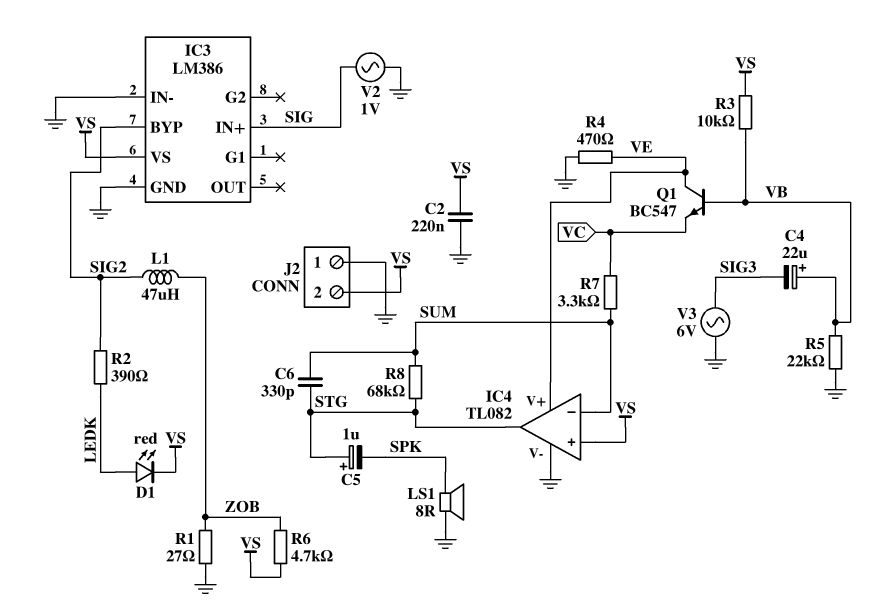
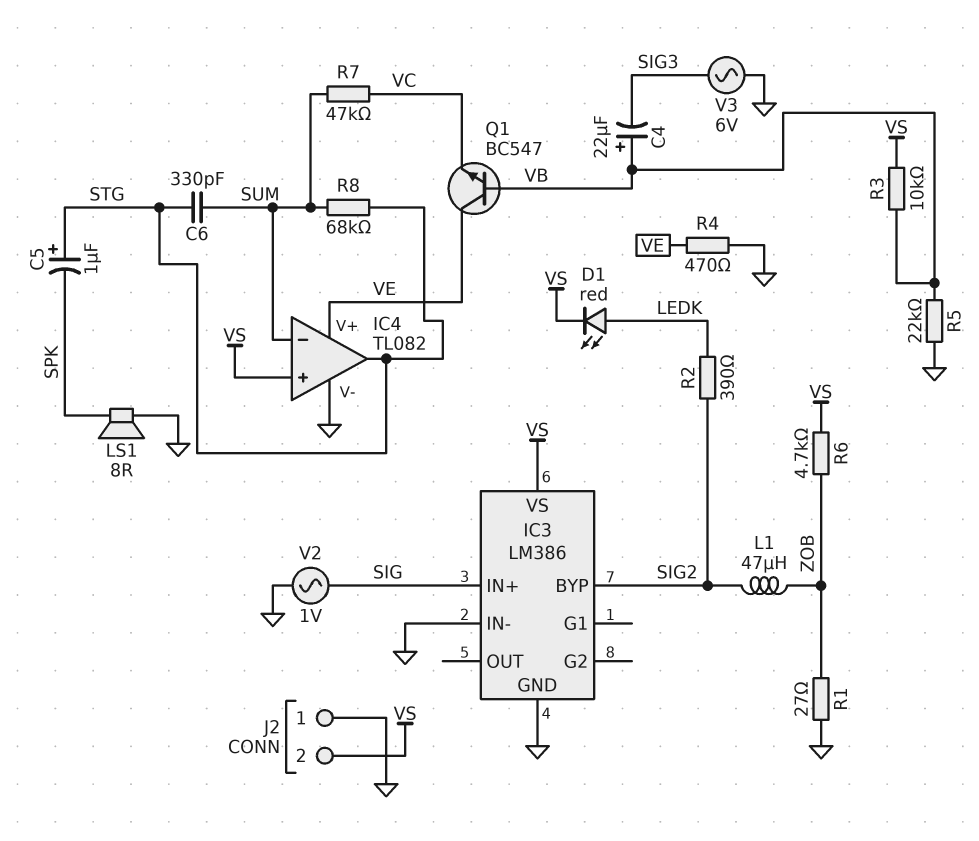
C2: 220nF (GND, VS) -> none
R7: 3.3k (SUM, VC) -> 47k (SUM, VC)

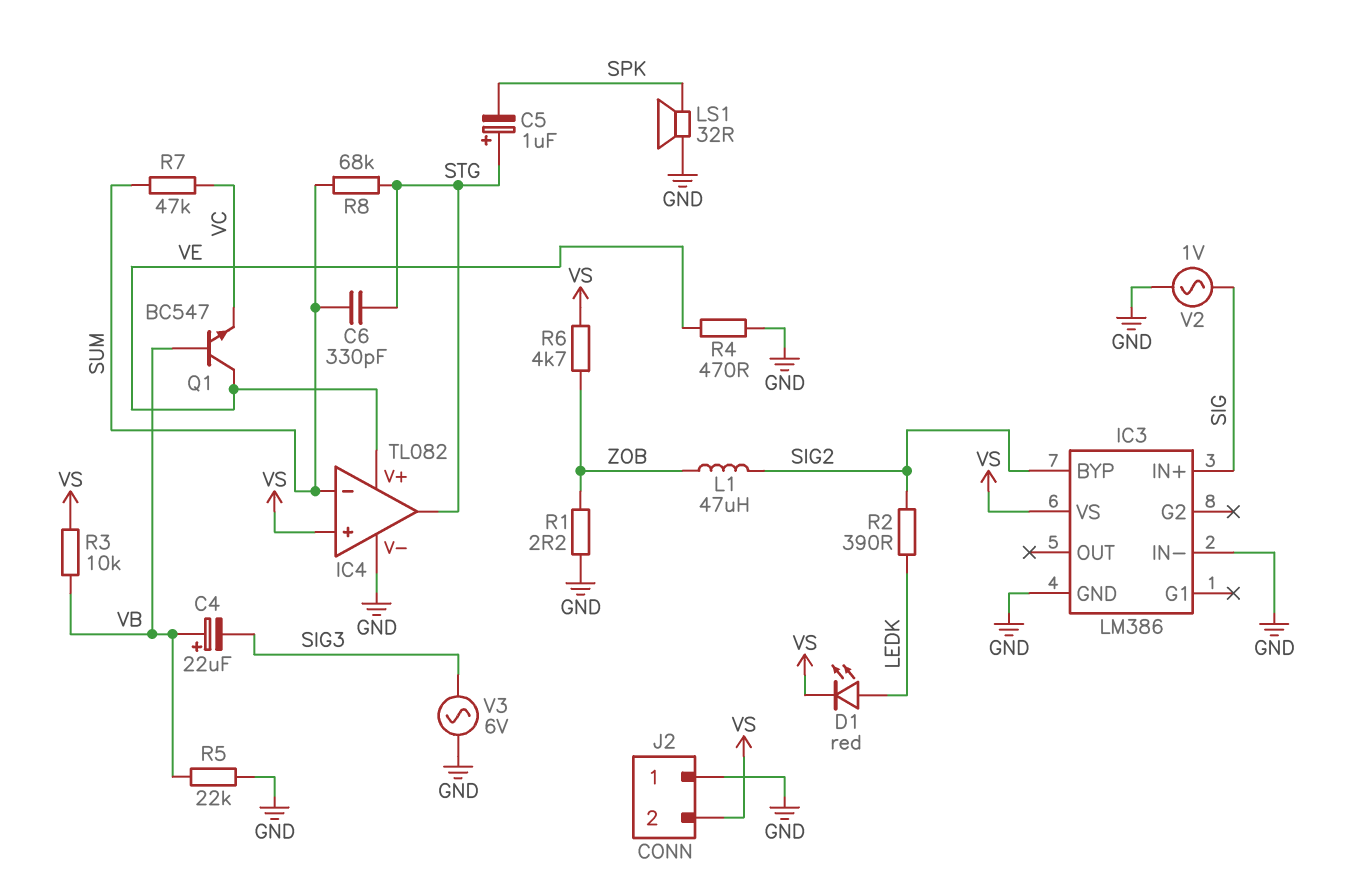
LS1: speaker 8R (GND, SPK) -> speaker 32R (GND, SPK)
R1: 27 (GND, ZOB) -> 2.2 (GND, ZOB)

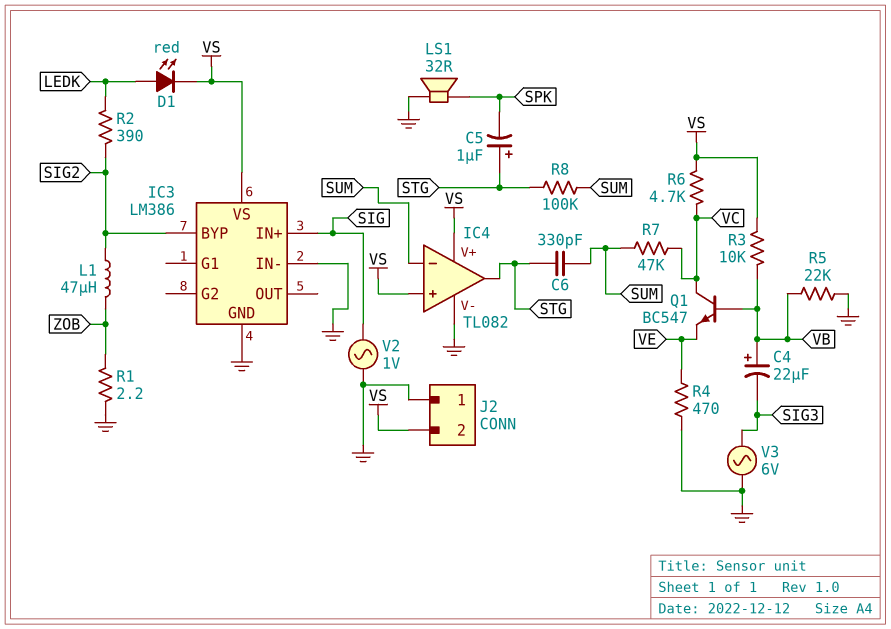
IC4 pin V+: VE -> VS
Q1: NPN BC547 (B VB, C VE, E VC) -> NPN BC547 (B VB, C VC, E VE)
R6: 4.7k (VS, ZOB) -> 4.7k (VC, VS)
R8: 68k (STG, SUM) -> 100k (STG, SUM)

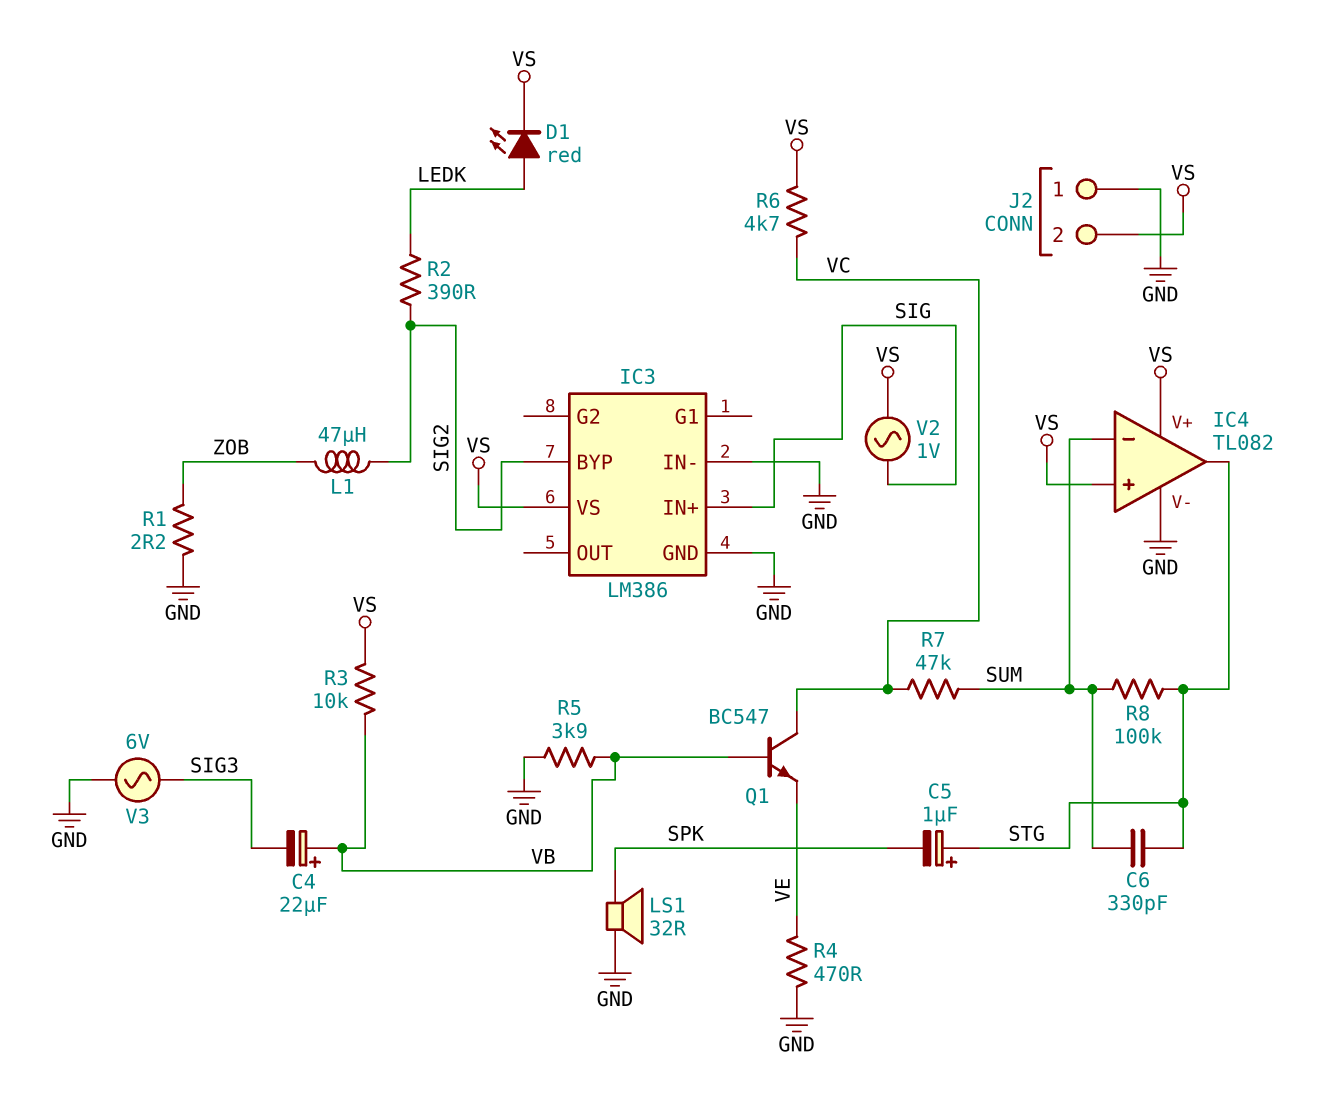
R5: 22k (GND, VB) -> 3.9k (GND, VB)
V2: AC 1V (GND, SIG) -> AC 1V (SIG, VS)

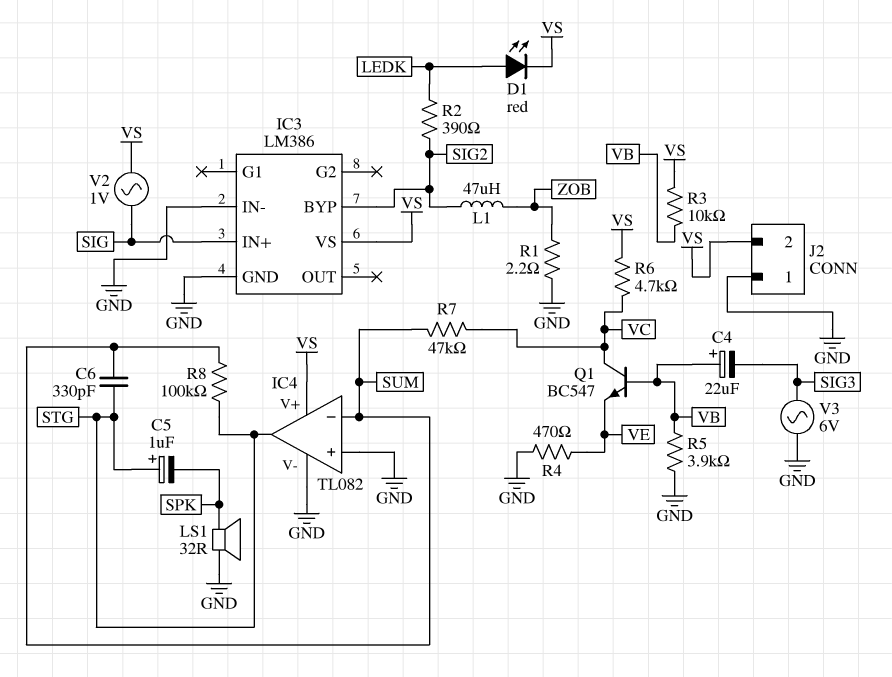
IC4 pin in+: VS -> GND

